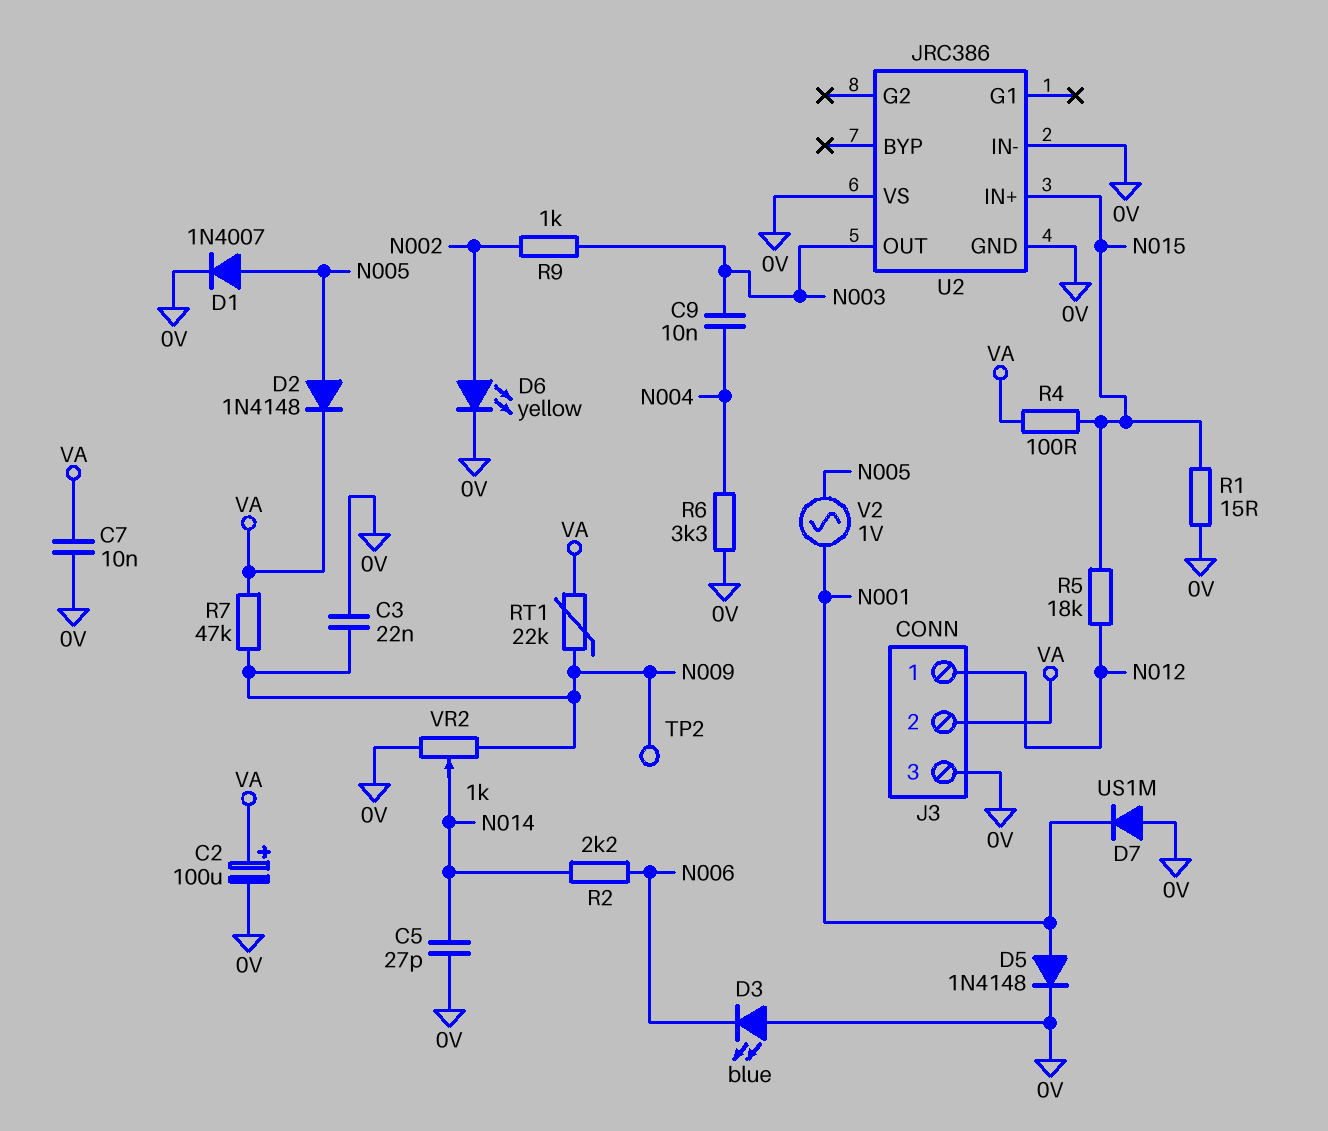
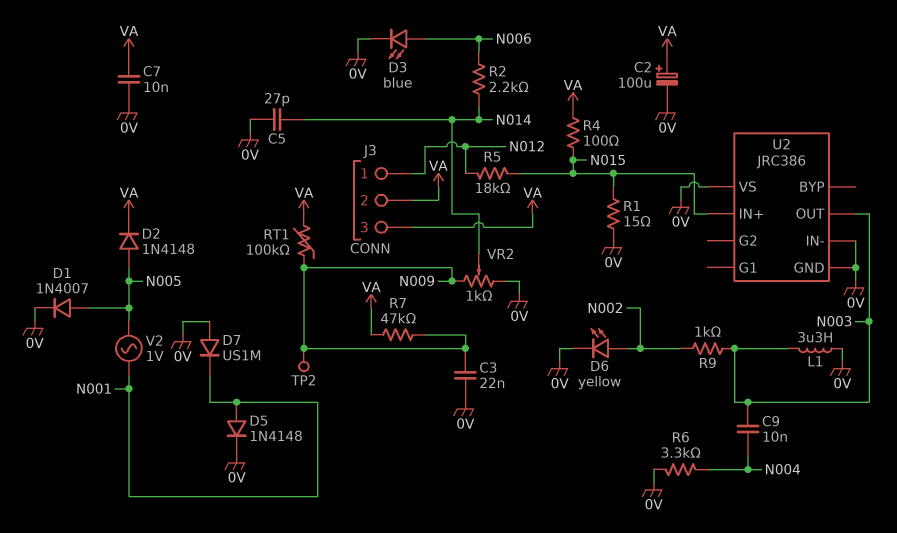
D3: LED blue (A 0V, K N006) -> LED blue (A N006, K 0V)
J3 pin 3: 0V -> VA
L1: none -> 3.3uH (0V, N003)
RT1: 22k (N009, VA) -> 100k (N009, VA)

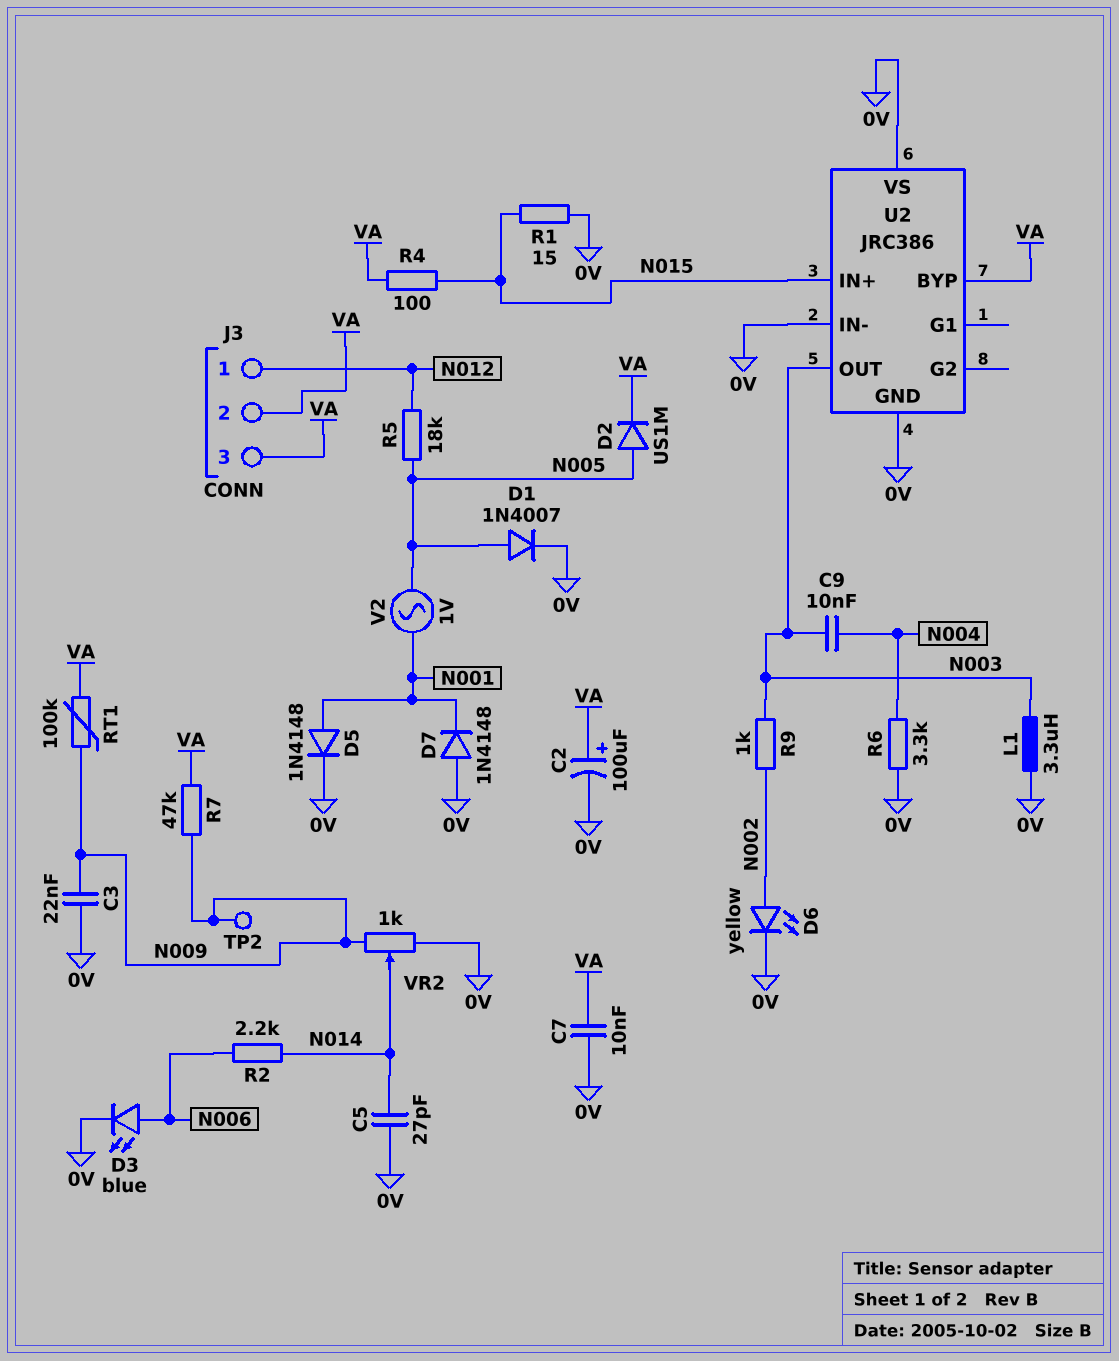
D2: diode 1N4148 (A N005, K VA) -> diode US1M (A N005, K VA)
D7: diode US1M (A 0V, K N001) -> diode 1N4148 (A 0V, K N001)
R5: 18k (N012, N015) -> 18k (N005, N012)
U2 pin BYP: none -> VA

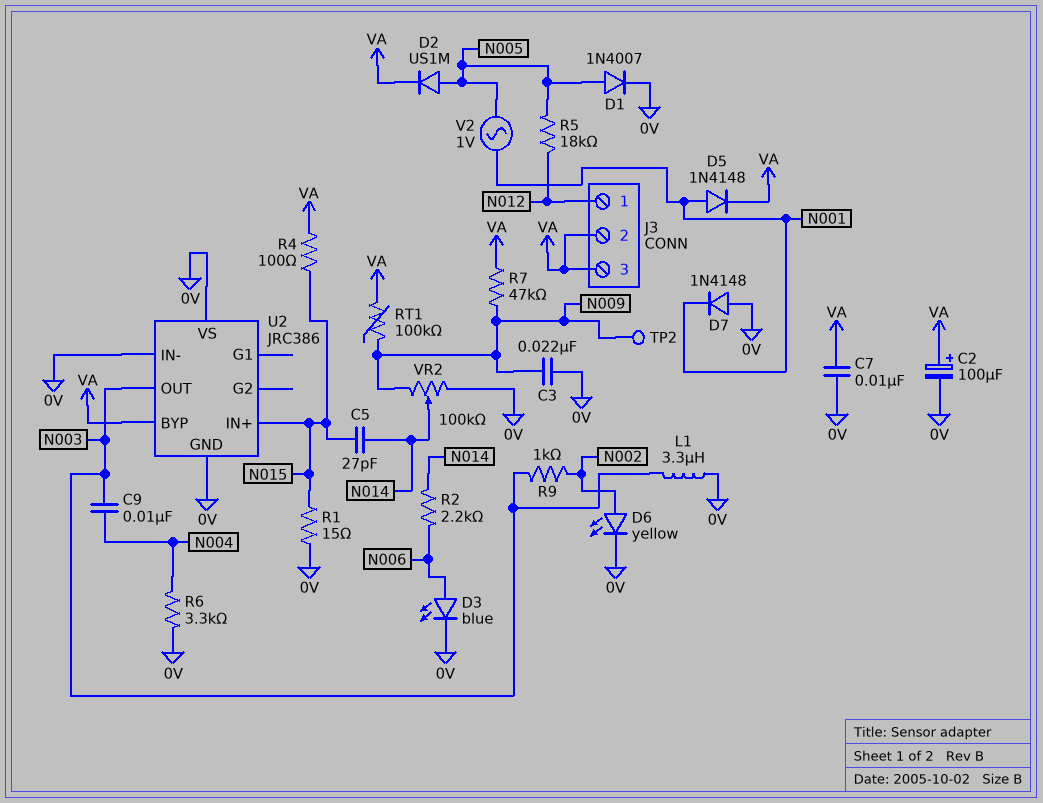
C5: 27pF (0V, N014) -> 27pF (N014, N015)
D5: diode 1N4148 (A N001, K 0V) -> diode 1N4148 (A N001, K VA)
VR2: 1k (0V, N009, wiper N014) -> 100k (0V, N009, wiper N014)

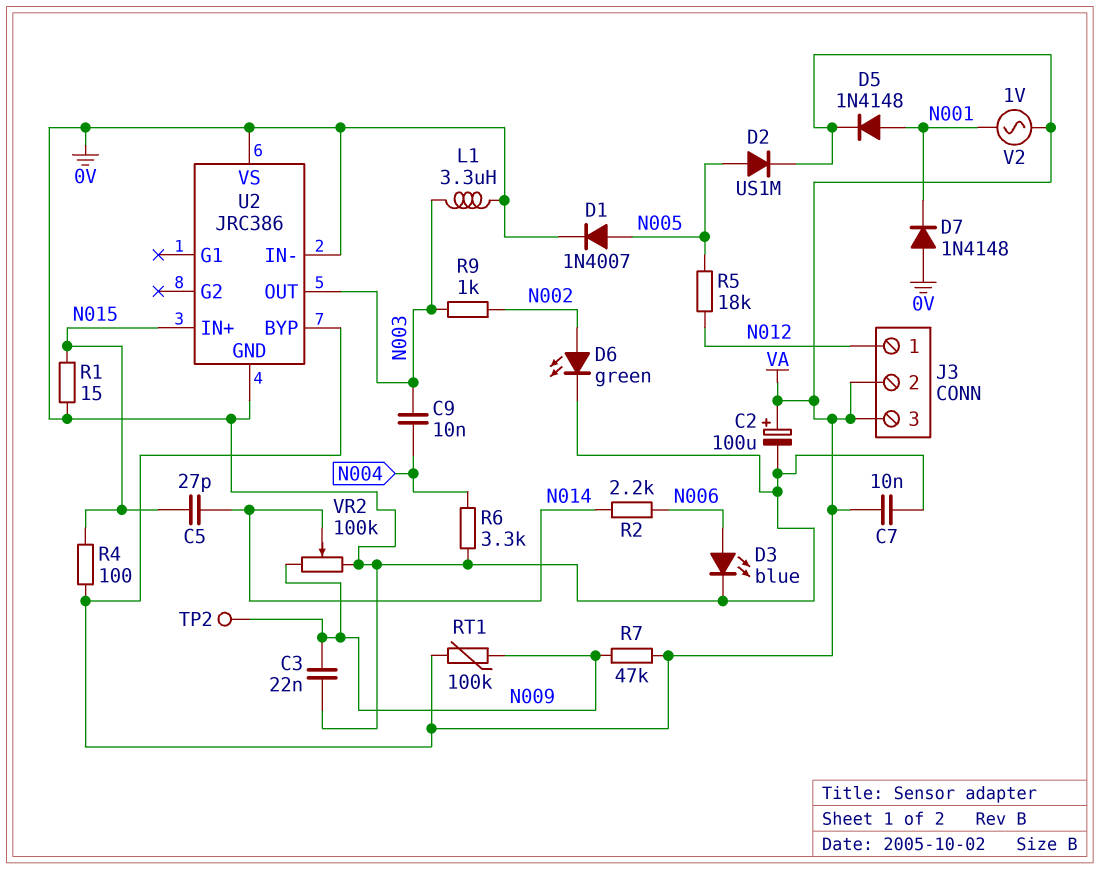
D6: LED yellow (A N002, K 0V) -> LED green (A N002, K 0V)
V2: AC 1V (N001, N005) -> AC 1V (N001, VA)

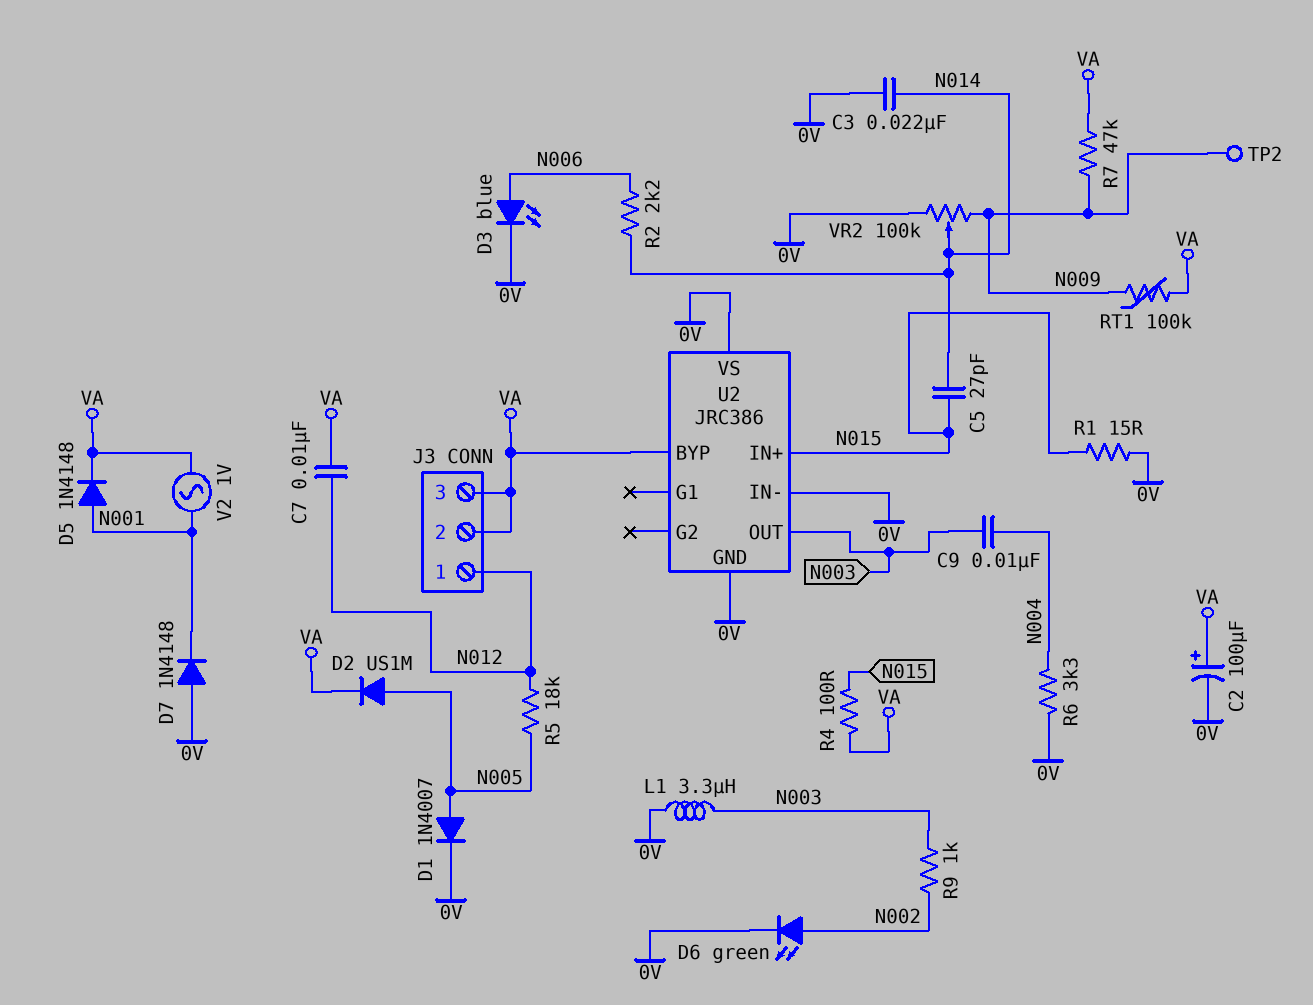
C3: 22nF (0V, N009) -> 22nF (0V, N014)
C7: 10nF (0V, VA) -> 10nF (N012, VA)

